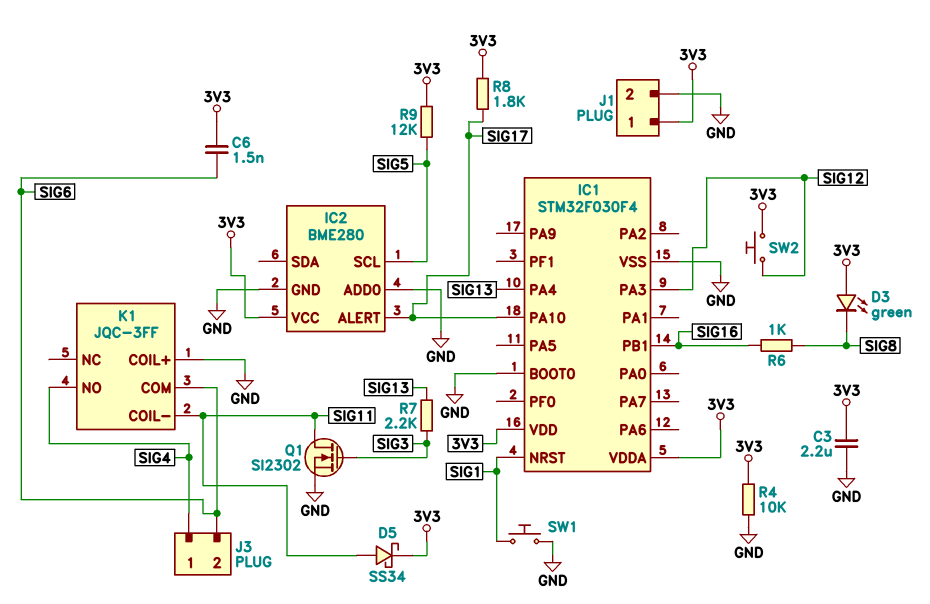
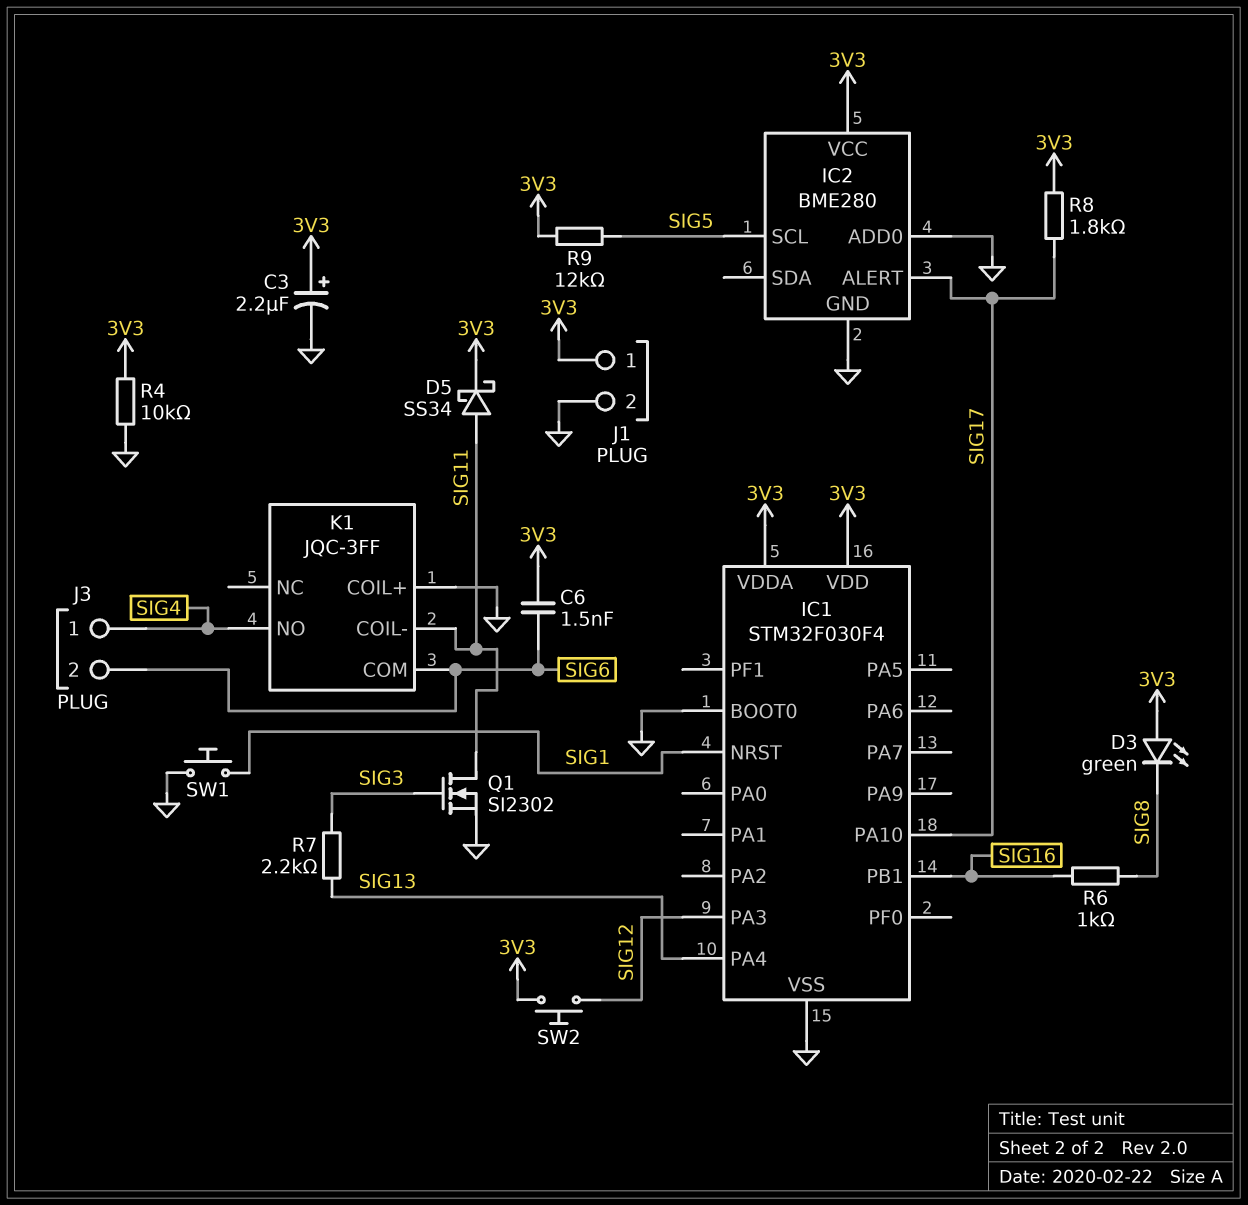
C3: 2.2uF (3V3, GND) -> 2.2uF (plus 3V3, minus GND)

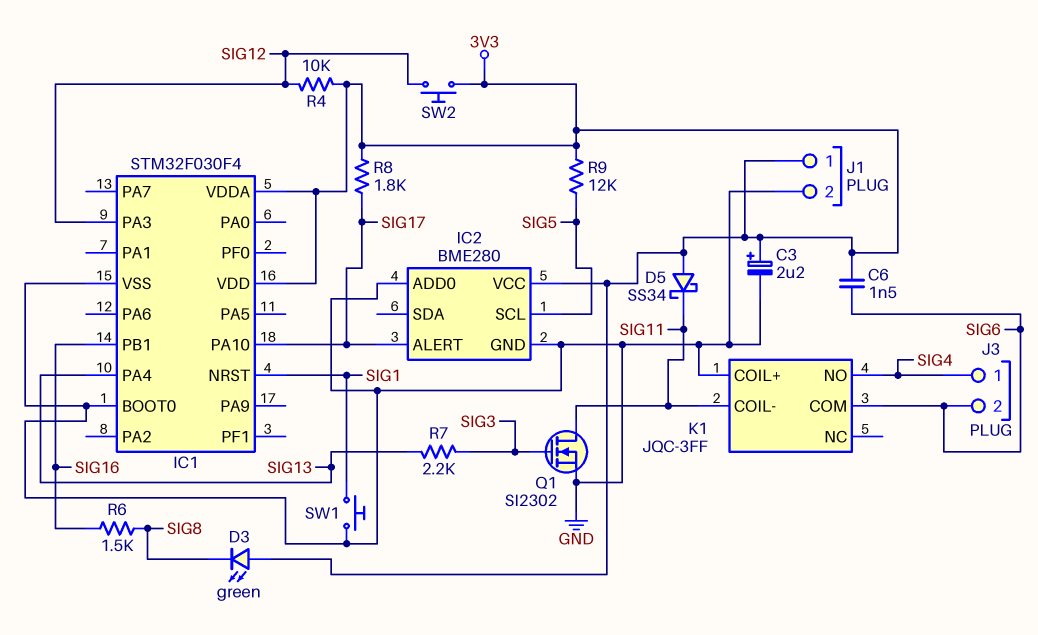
D5: schottky SS34 (A SIG11, K 3V3) -> schottky SS34 (A 3V3, K SIG11)
R4: 10k (3V3, GND) -> 10k (3V3, SIG12)
R6: 1k (SIG8, SIG16) -> 1.5k (SIG8, SIG16)

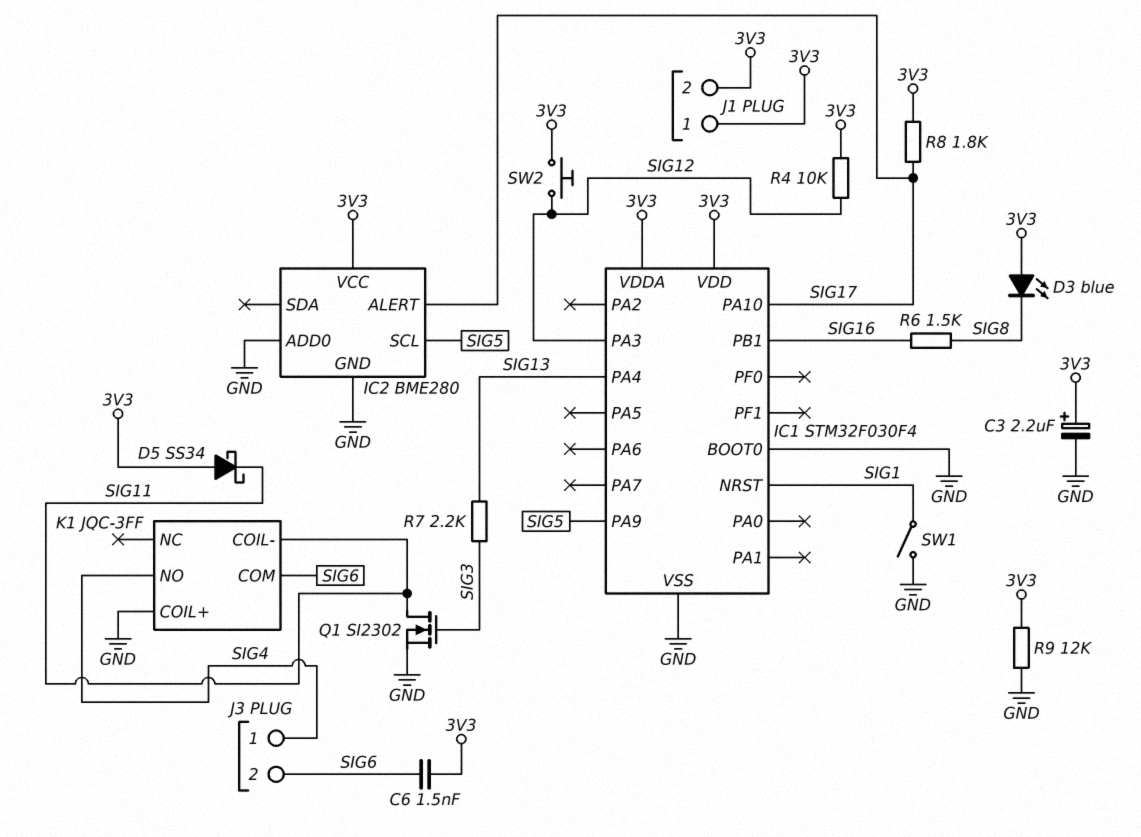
D3: LED green (A 3V3, K SIG8) -> LED blue (A 3V3, K SIG8)
IC1 pin PA9: none -> SIG5
J1 pin 2: GND -> 3V3
R9: 12k (3V3, SIG5) -> 12k (3V3, GND)
SW1: button (GND, SIG1) -> switch (GND, SIG1)

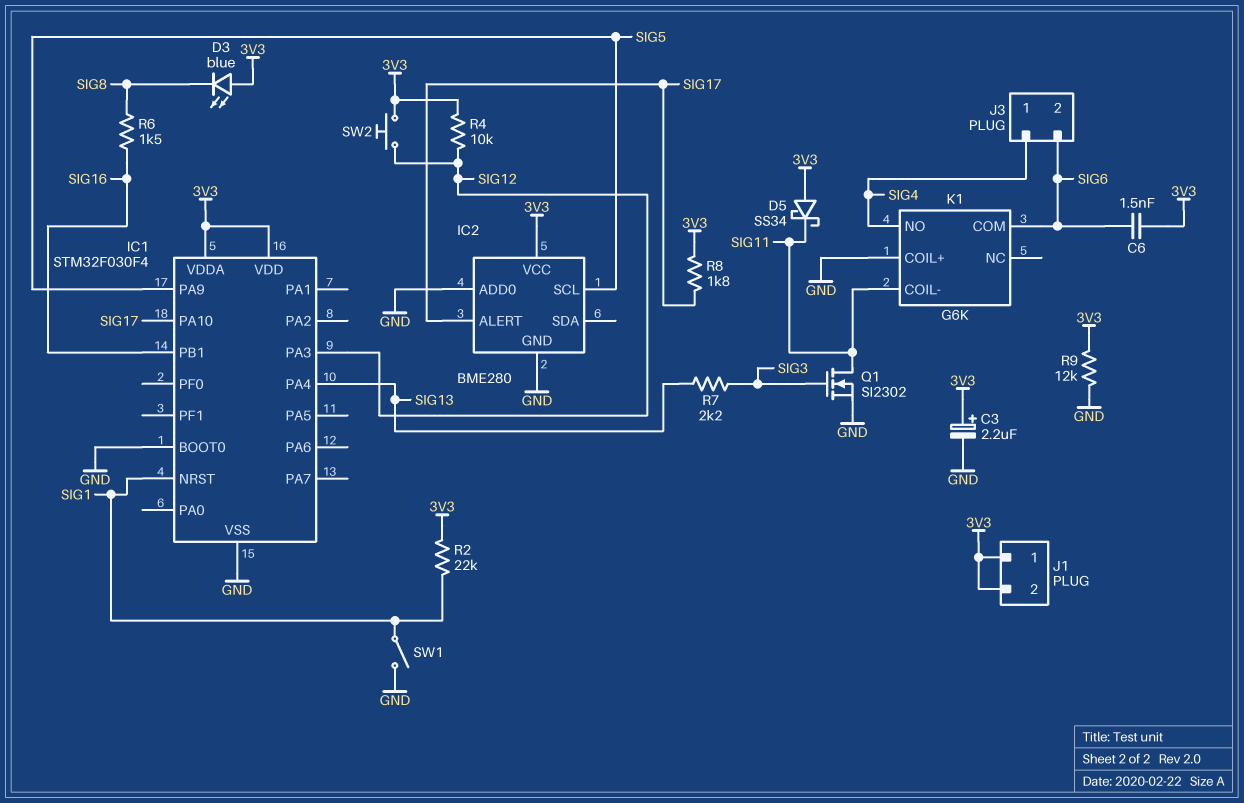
K1: JQC-3FF -> G6K
R2: none -> 22k (3V3, SIG1)

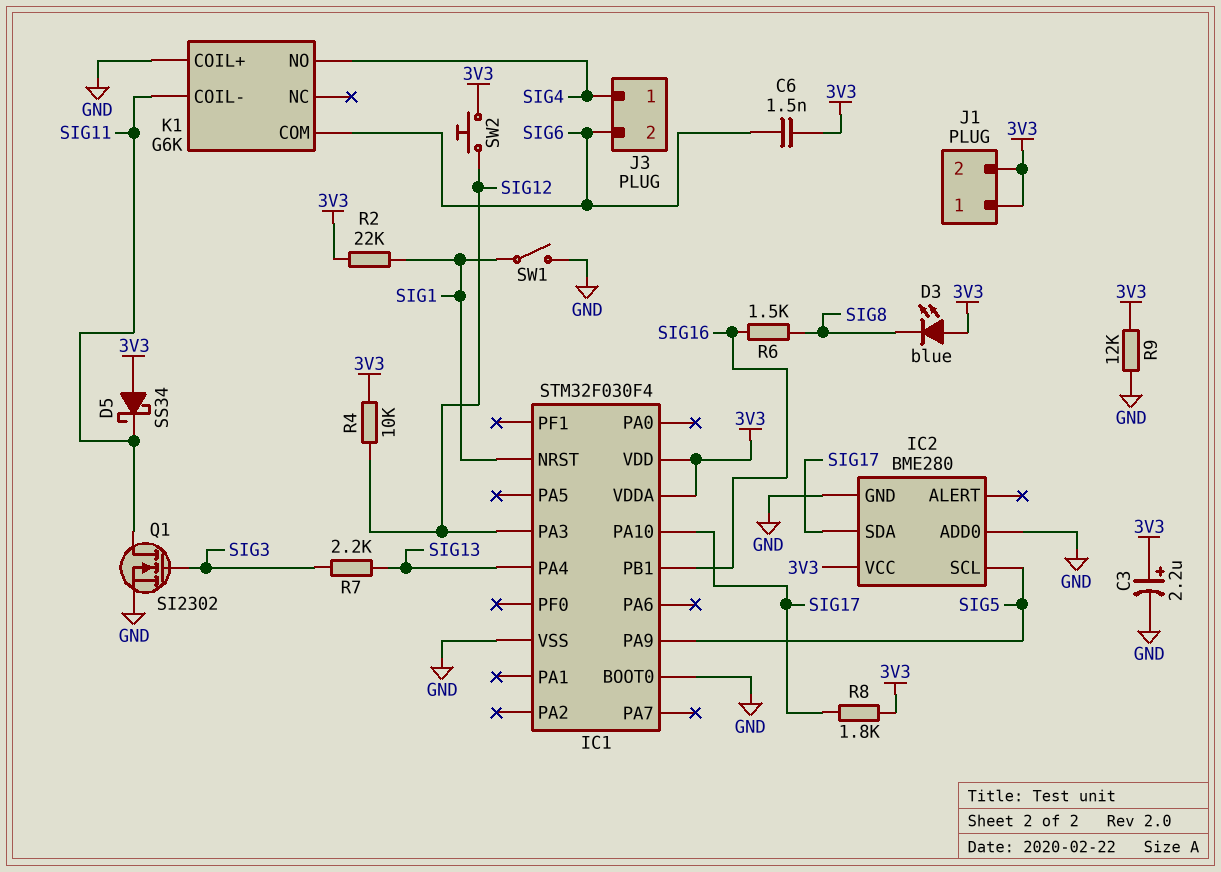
IC2 pin ALERT: SIG17 -> none
IC2 pin SDA: none -> SIG17

